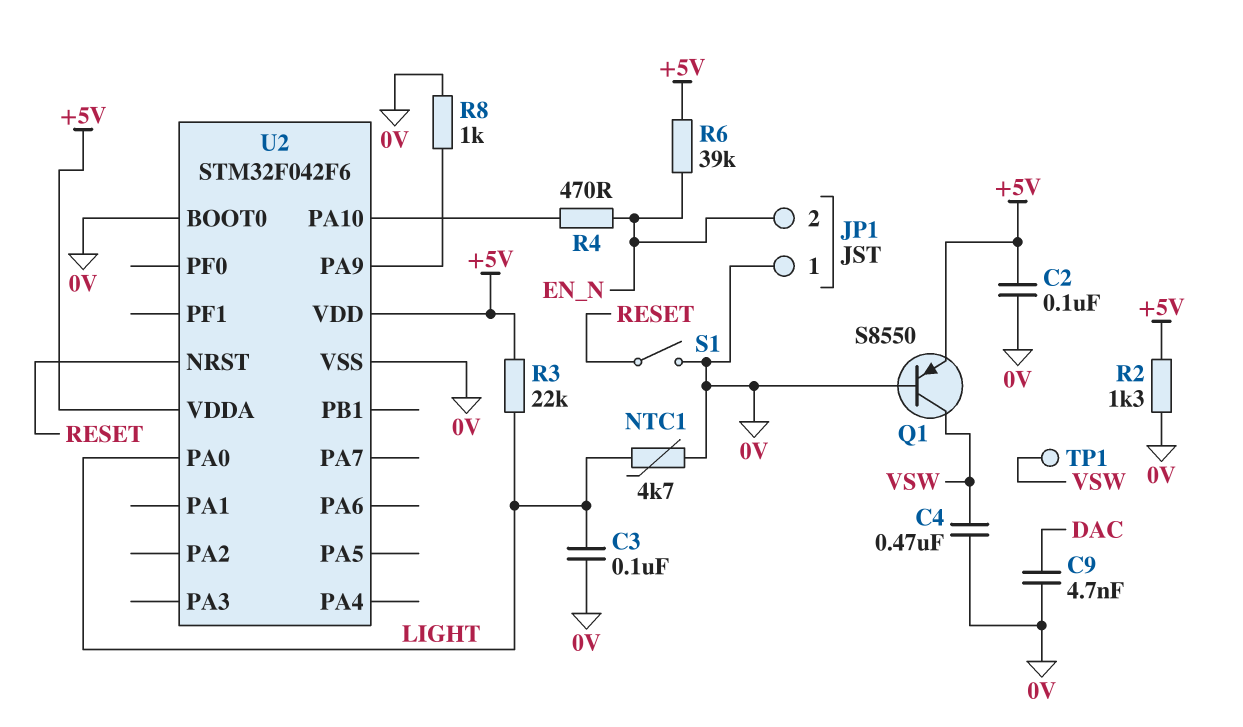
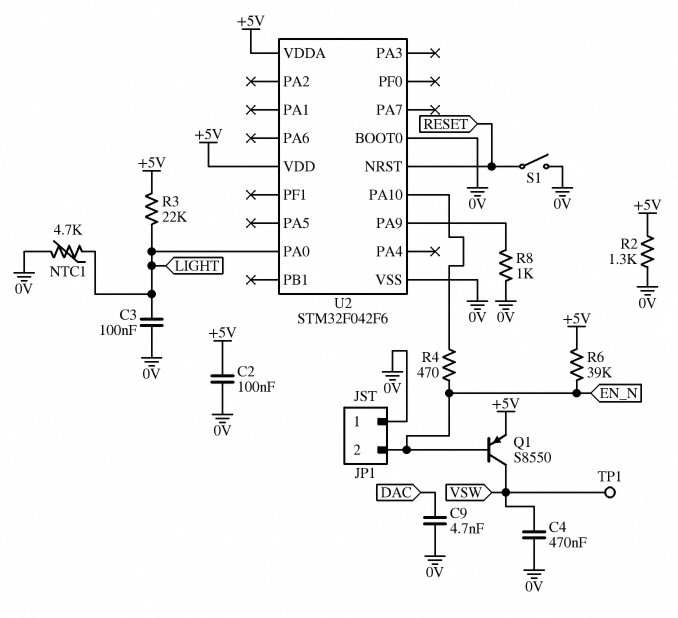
Q1: PNP S8550 (B 0V, C VSW, E +5V) -> PNP S8550 (B EN_N, C VSW, E +5V)

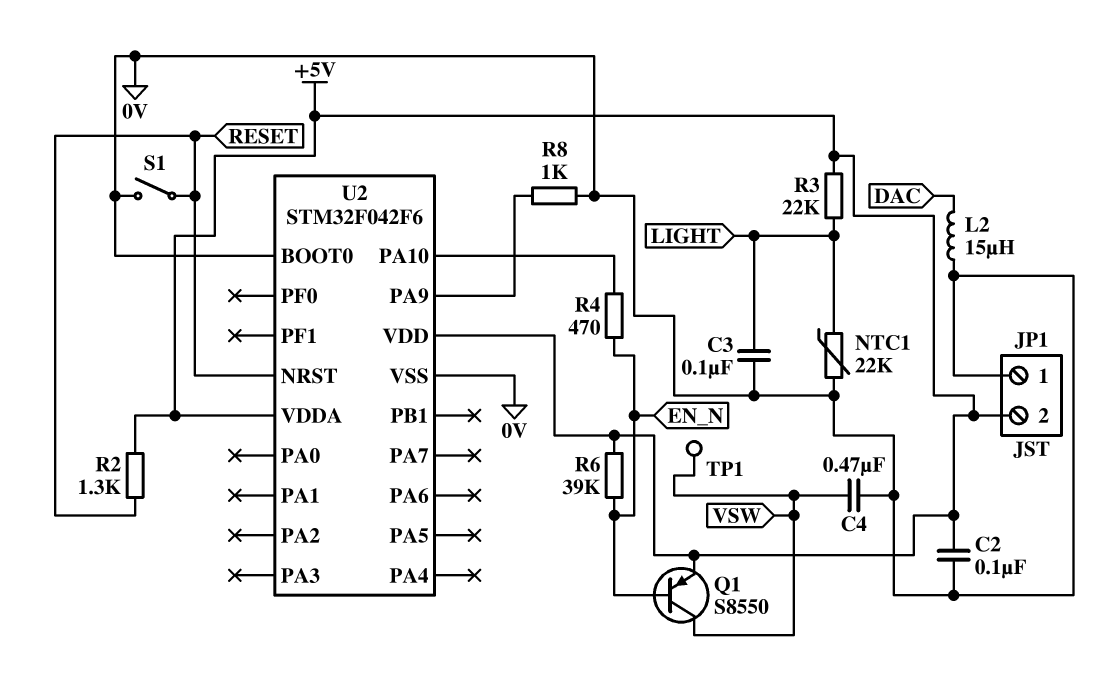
C9: 4.7nF (0V, DAC) -> none
JP1 pin 2: EN_N -> +5V
L2: none -> 15uH (0V, DAC)
NTC1: 4.7k (0V, LIGHT) -> 22k (0V, LIGHT)
R2: 1.3k (+5V, 0V) -> 1.3k (+5V, RESET)
U2 pin PA0: LIGHT -> none

